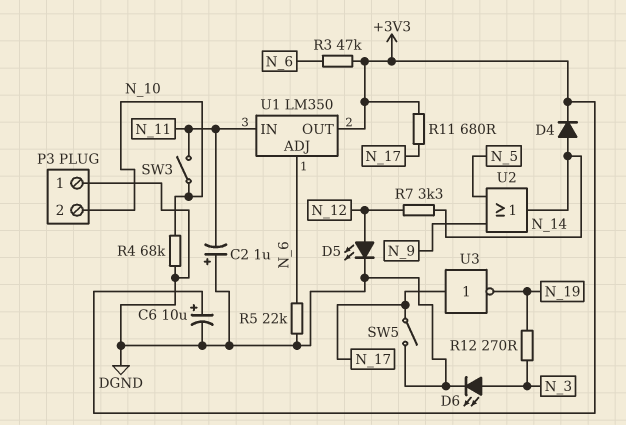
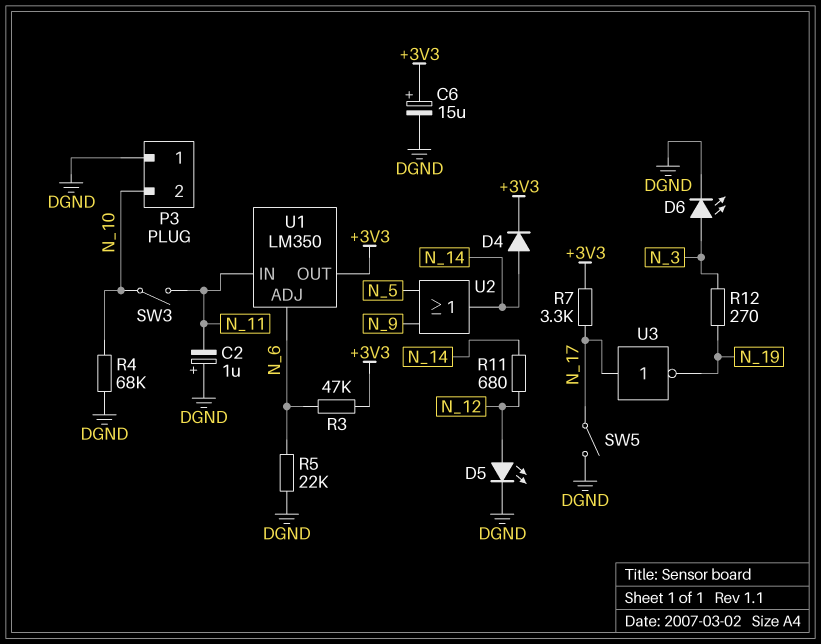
C6: 10uF (plus +3V3, minus DGND) -> 15uF (plus +3V3, minus DGND)
R7: 3.3k (N_12, N_14) -> 3.3k (+3V3, N_17)
R11: 680 (+3V3, N_17) -> 680 (N_12, N_14)

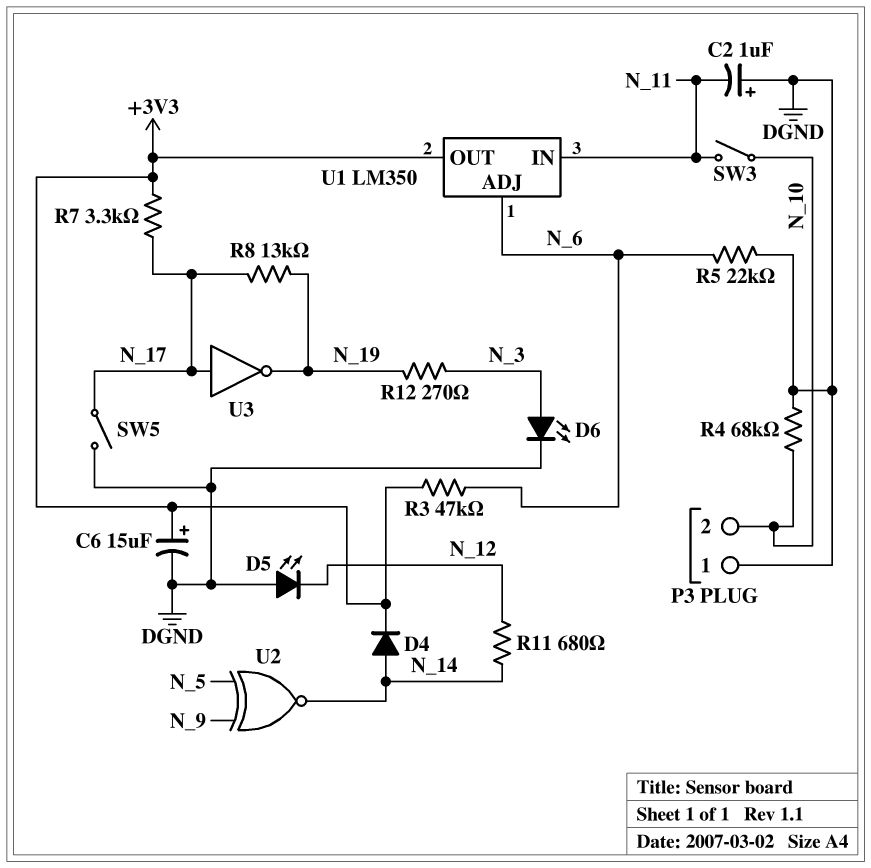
D5: LED (A N_12, K DGND) -> LED (A DGND, K N_12)
R8: none -> 13k (N_17, N_19)
U2: OR (in N_5, in N_9, out N_14) -> XNOR (in N_5, in N_9, out N_14)

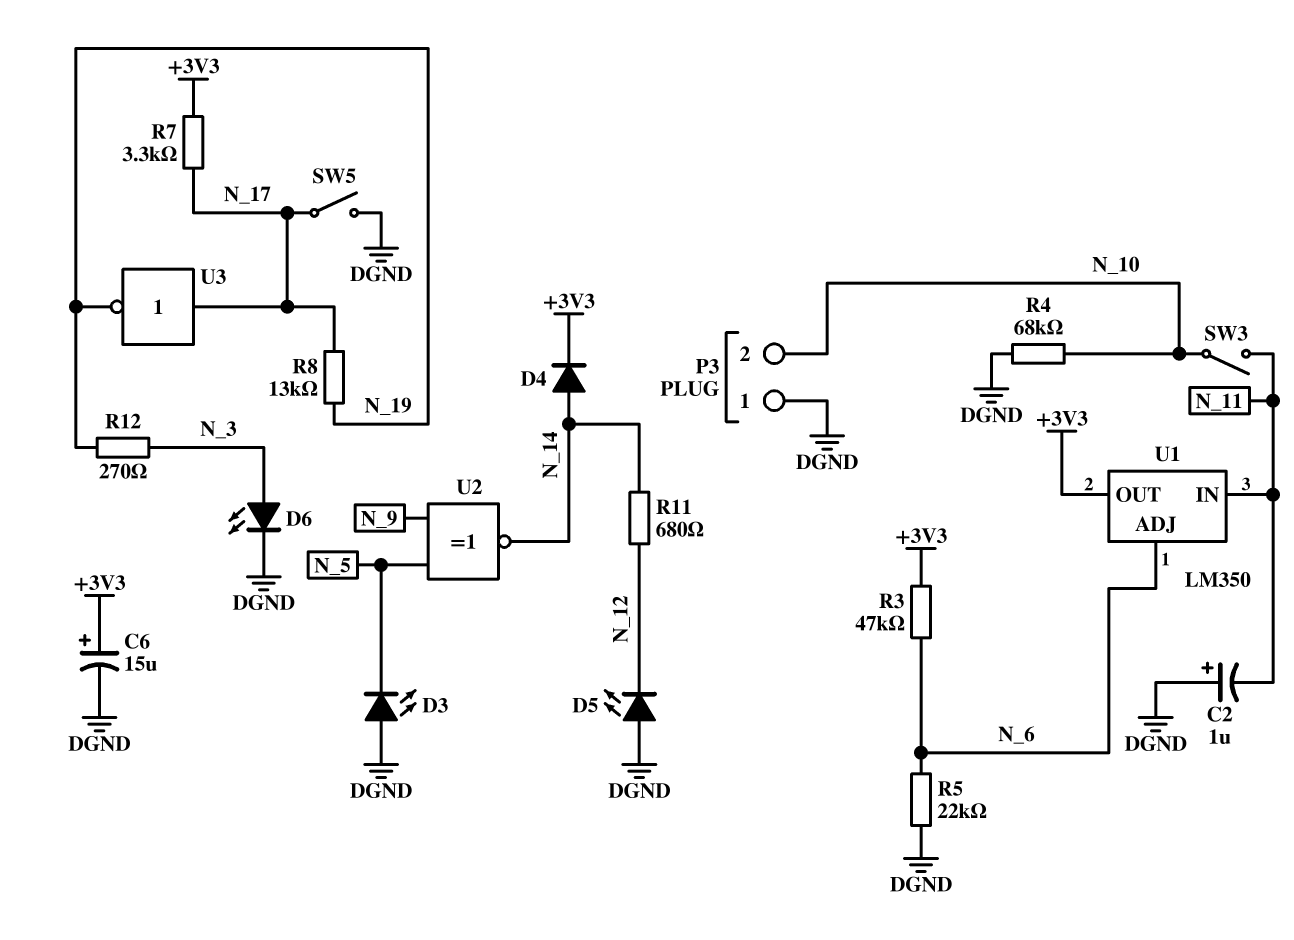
D3: none -> LED (A DGND, K N_5)

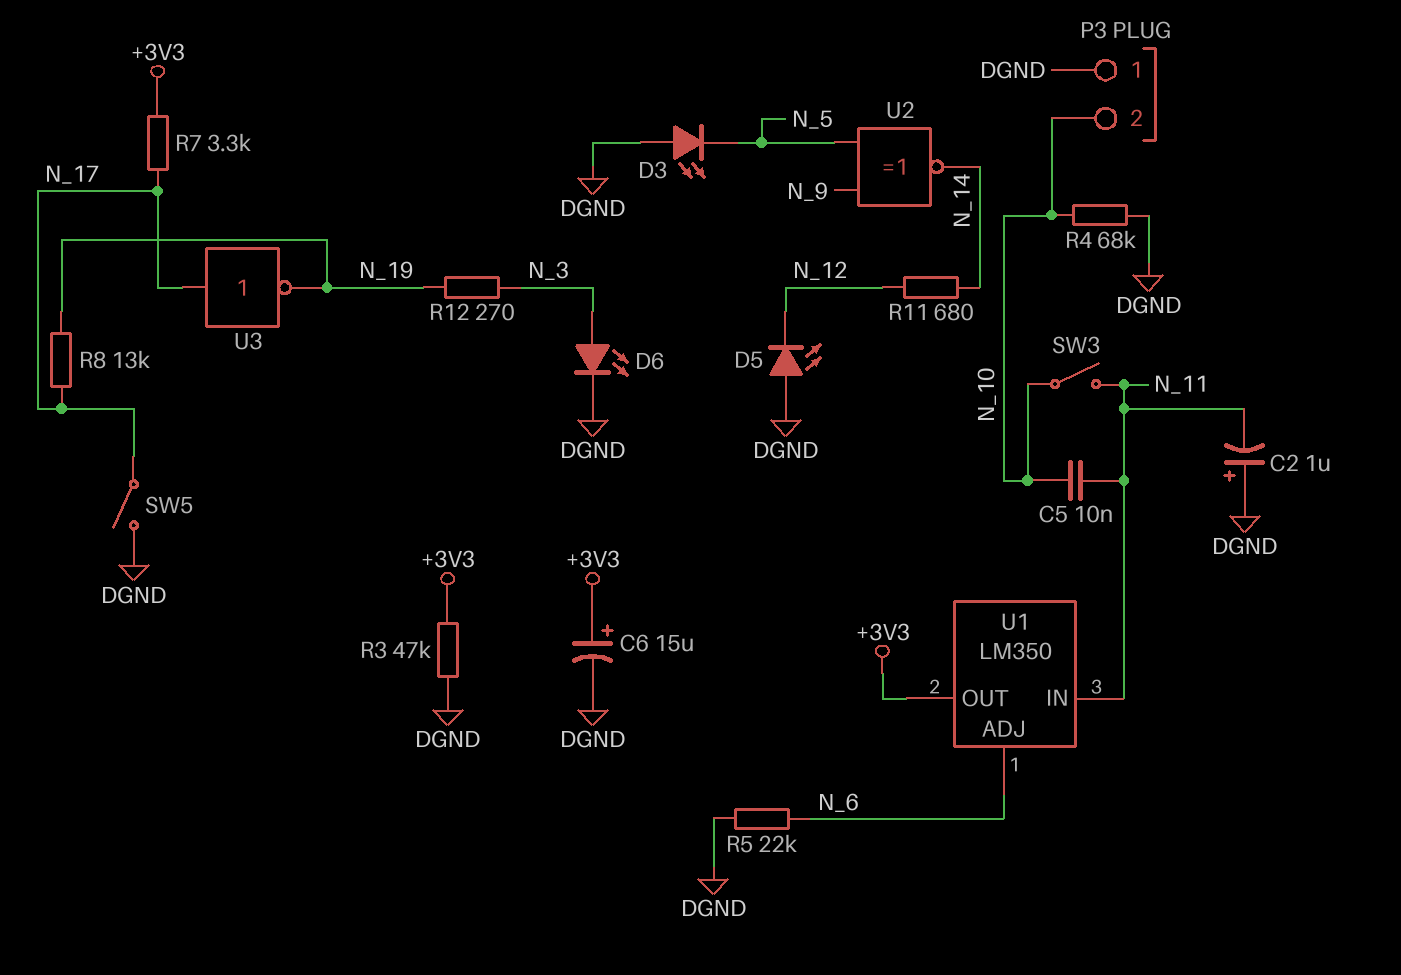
C5: none -> 10nF (N_10, N_11)
D4: diode (A N_14, K +3V3) -> none
R3: 47k (+3V3, N_6) -> 47k (+3V3, DGND)

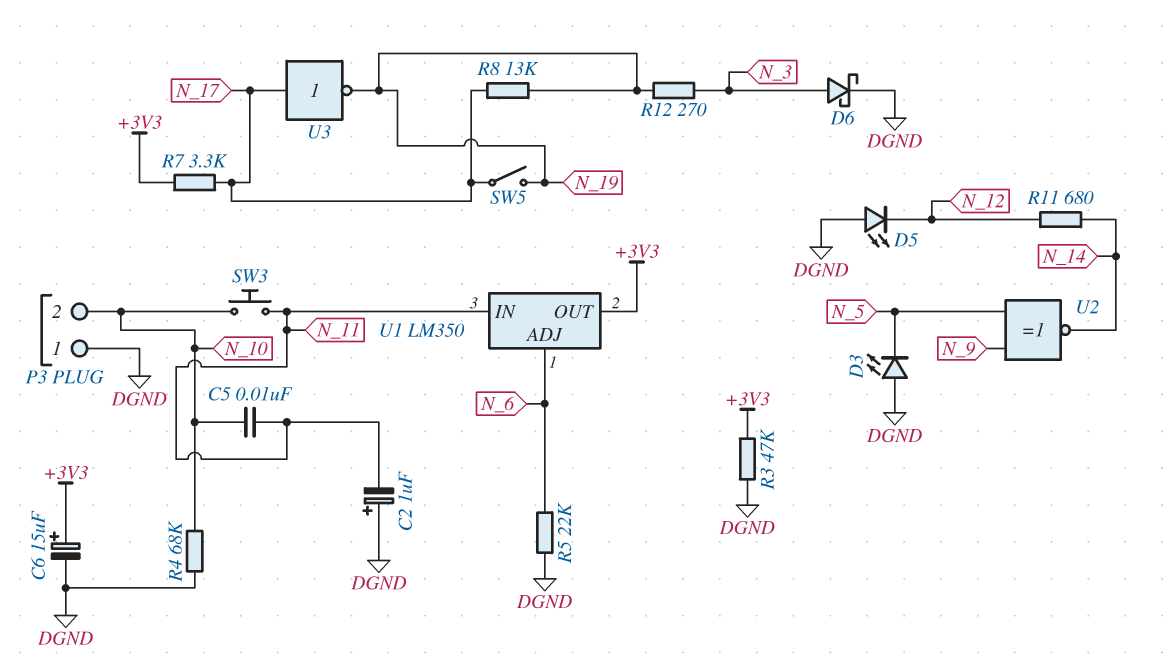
D6: LED (A N_3, K DGND) -> schottky (A N_3, K DGND)
SW3: switch (N_10, N_11) -> button (N_10, N_11)
SW5: switch (DGND, N_17) -> switch (N_17, N_19)

